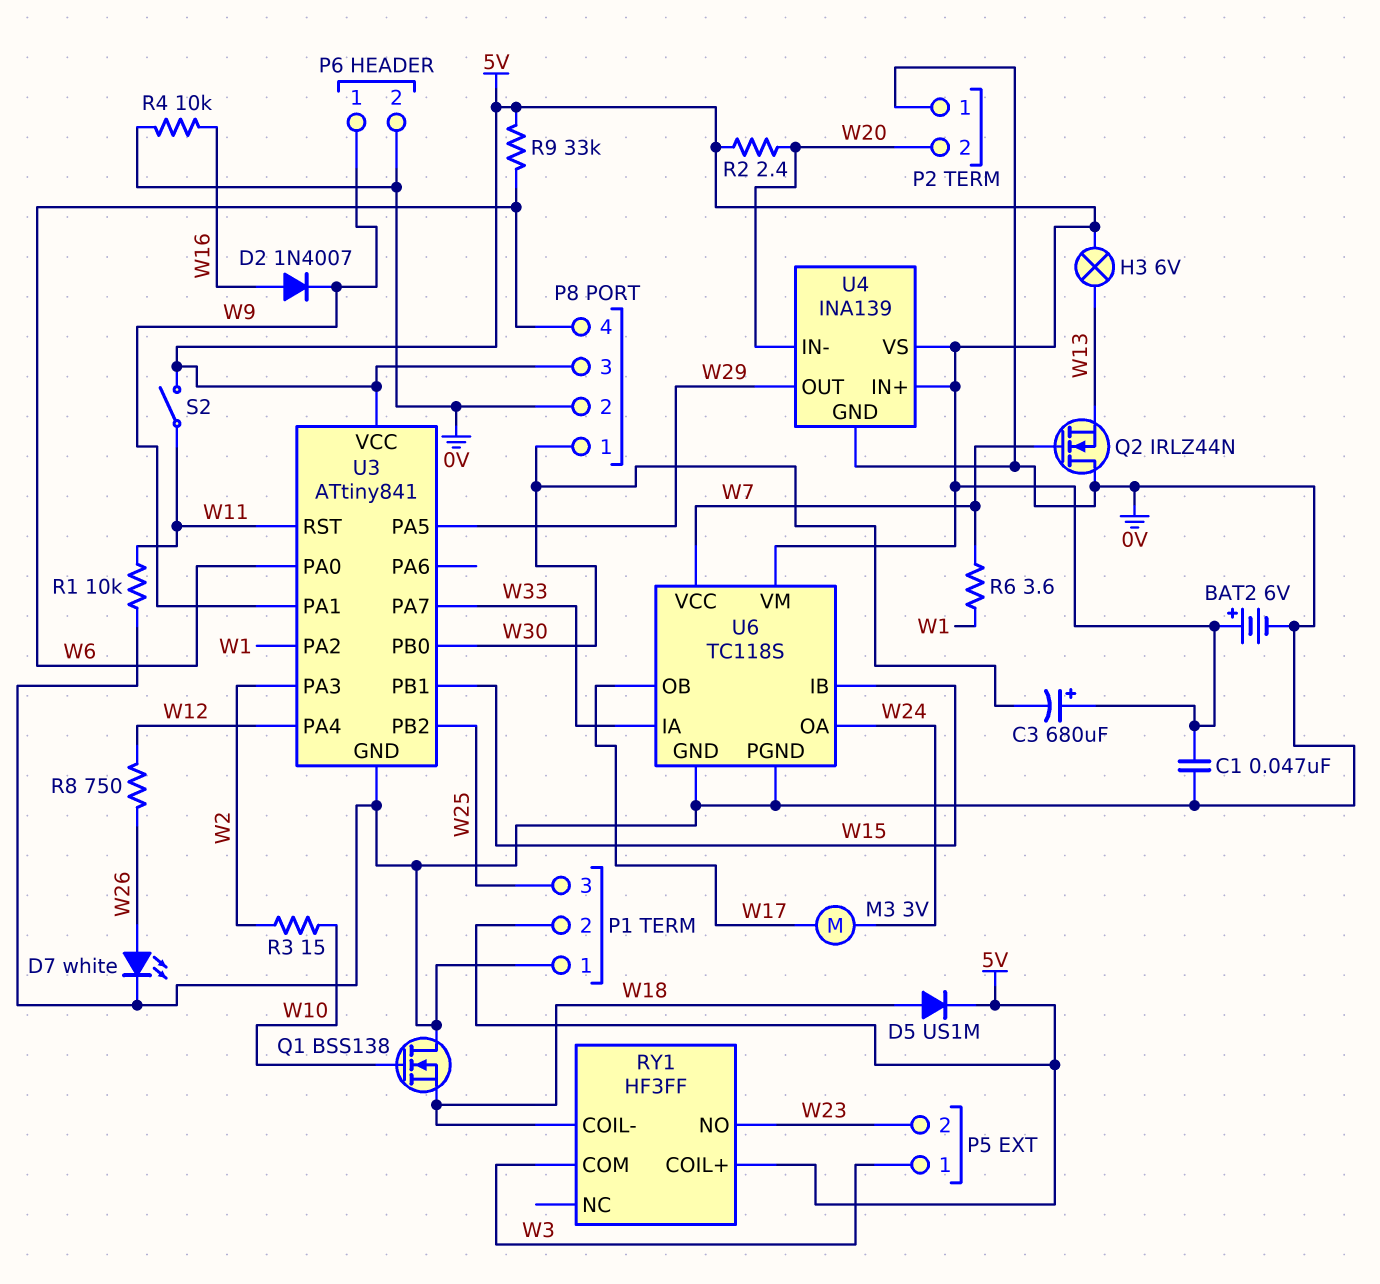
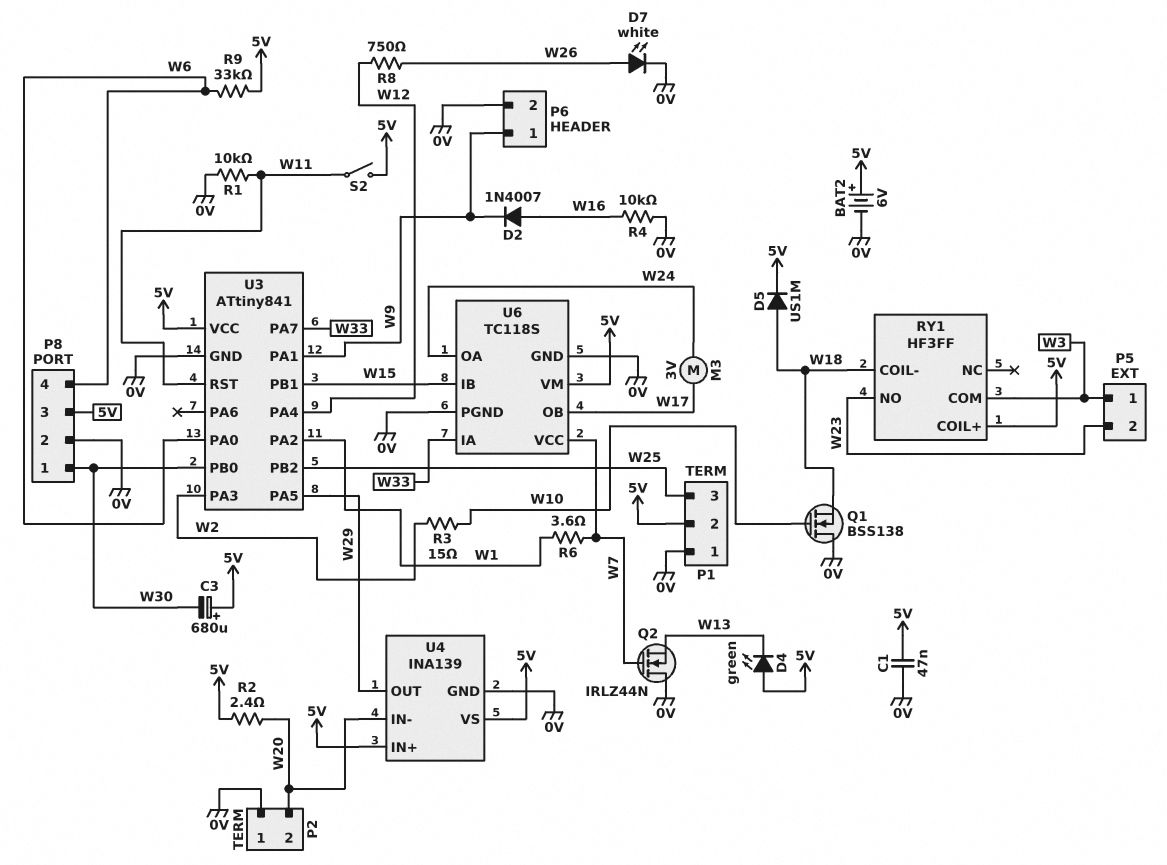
D4: none -> LED green (A 5V, K W13)
H3: lamp 6V (5V, W13) -> none

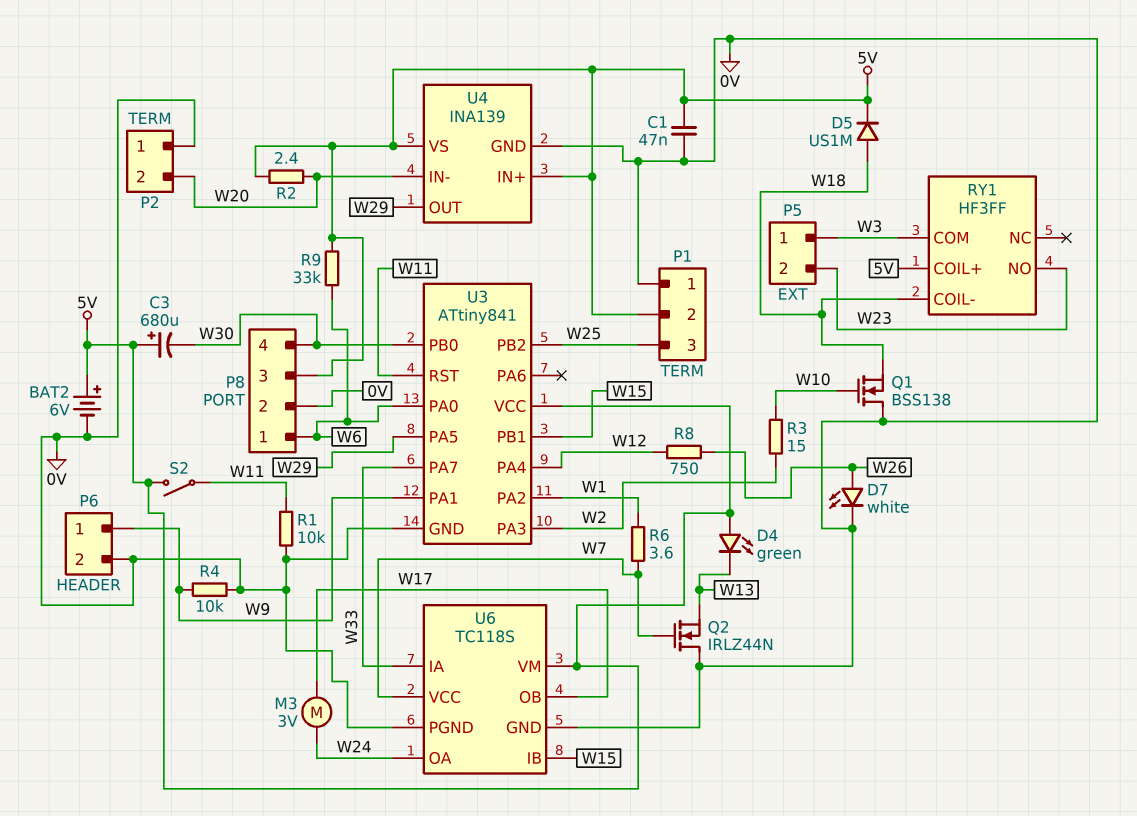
D2: diode 1N4007 (A W16, K W9) -> none
P8 pin 1: W30 -> W6
P8 pin 4: W6 -> W30
R4: 10k (0V, W16) -> 10k (0V, W9)

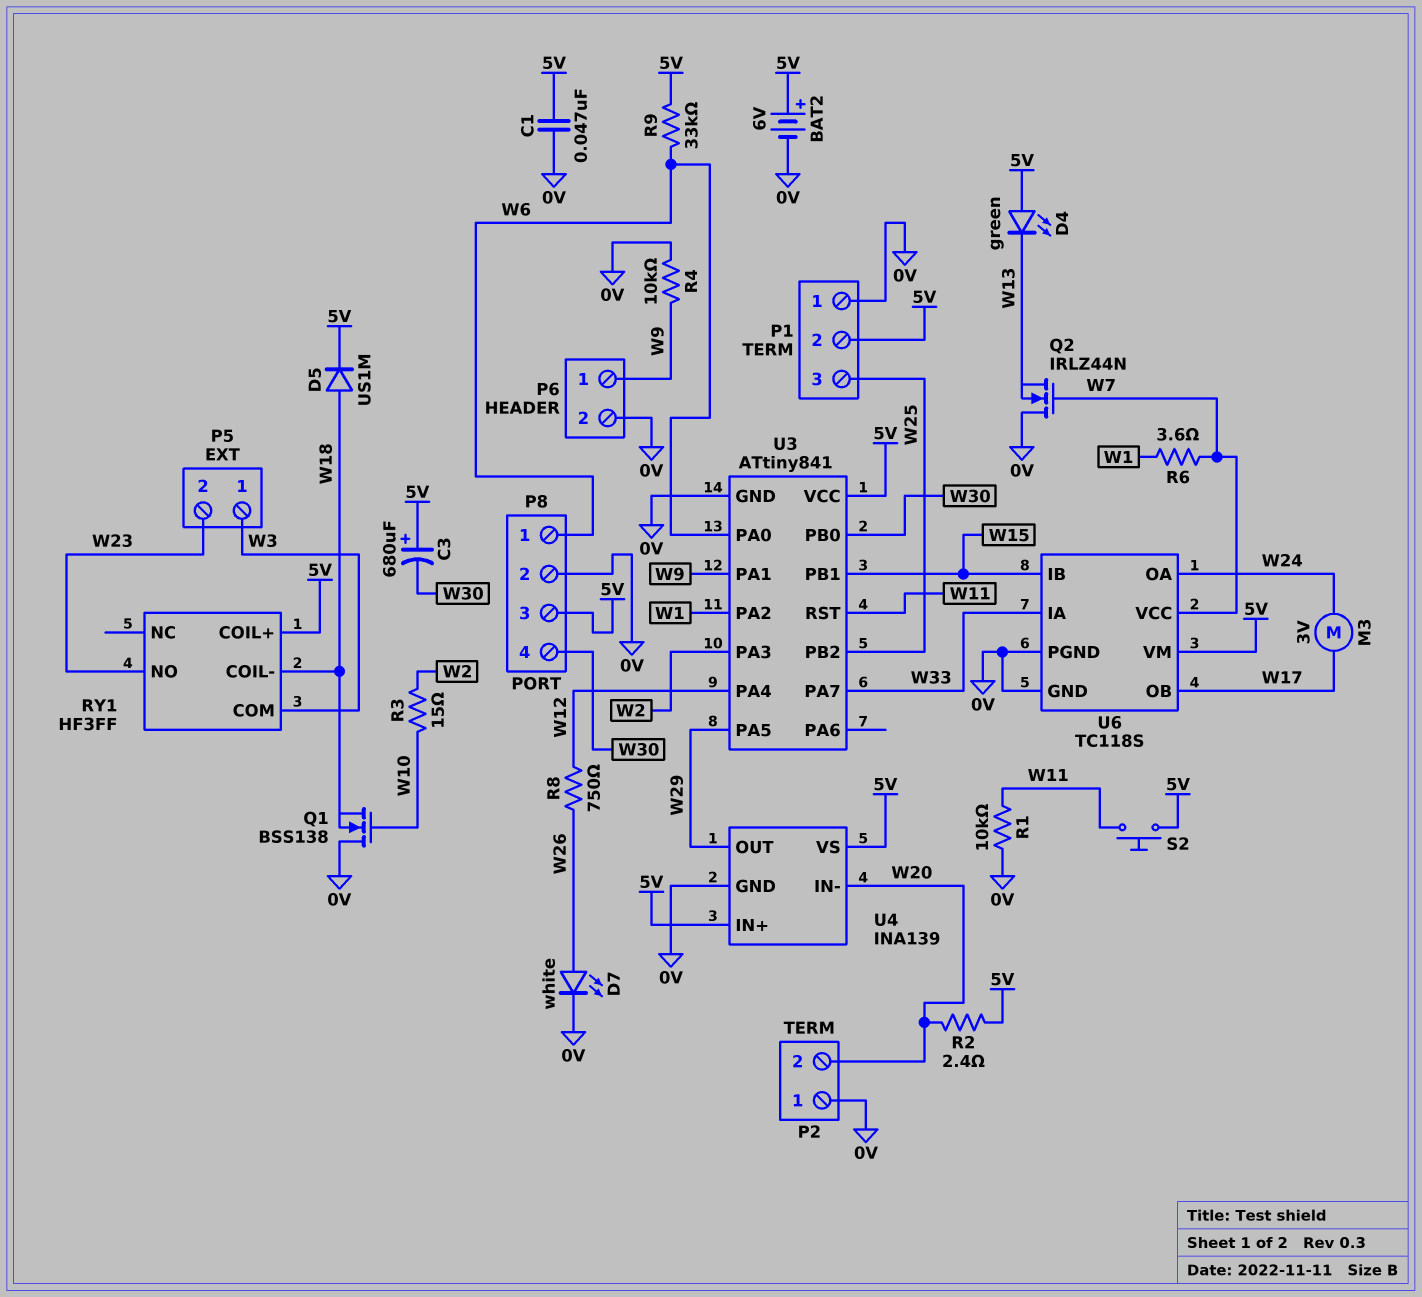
S2: switch (5V, W11) -> button (5V, W11)

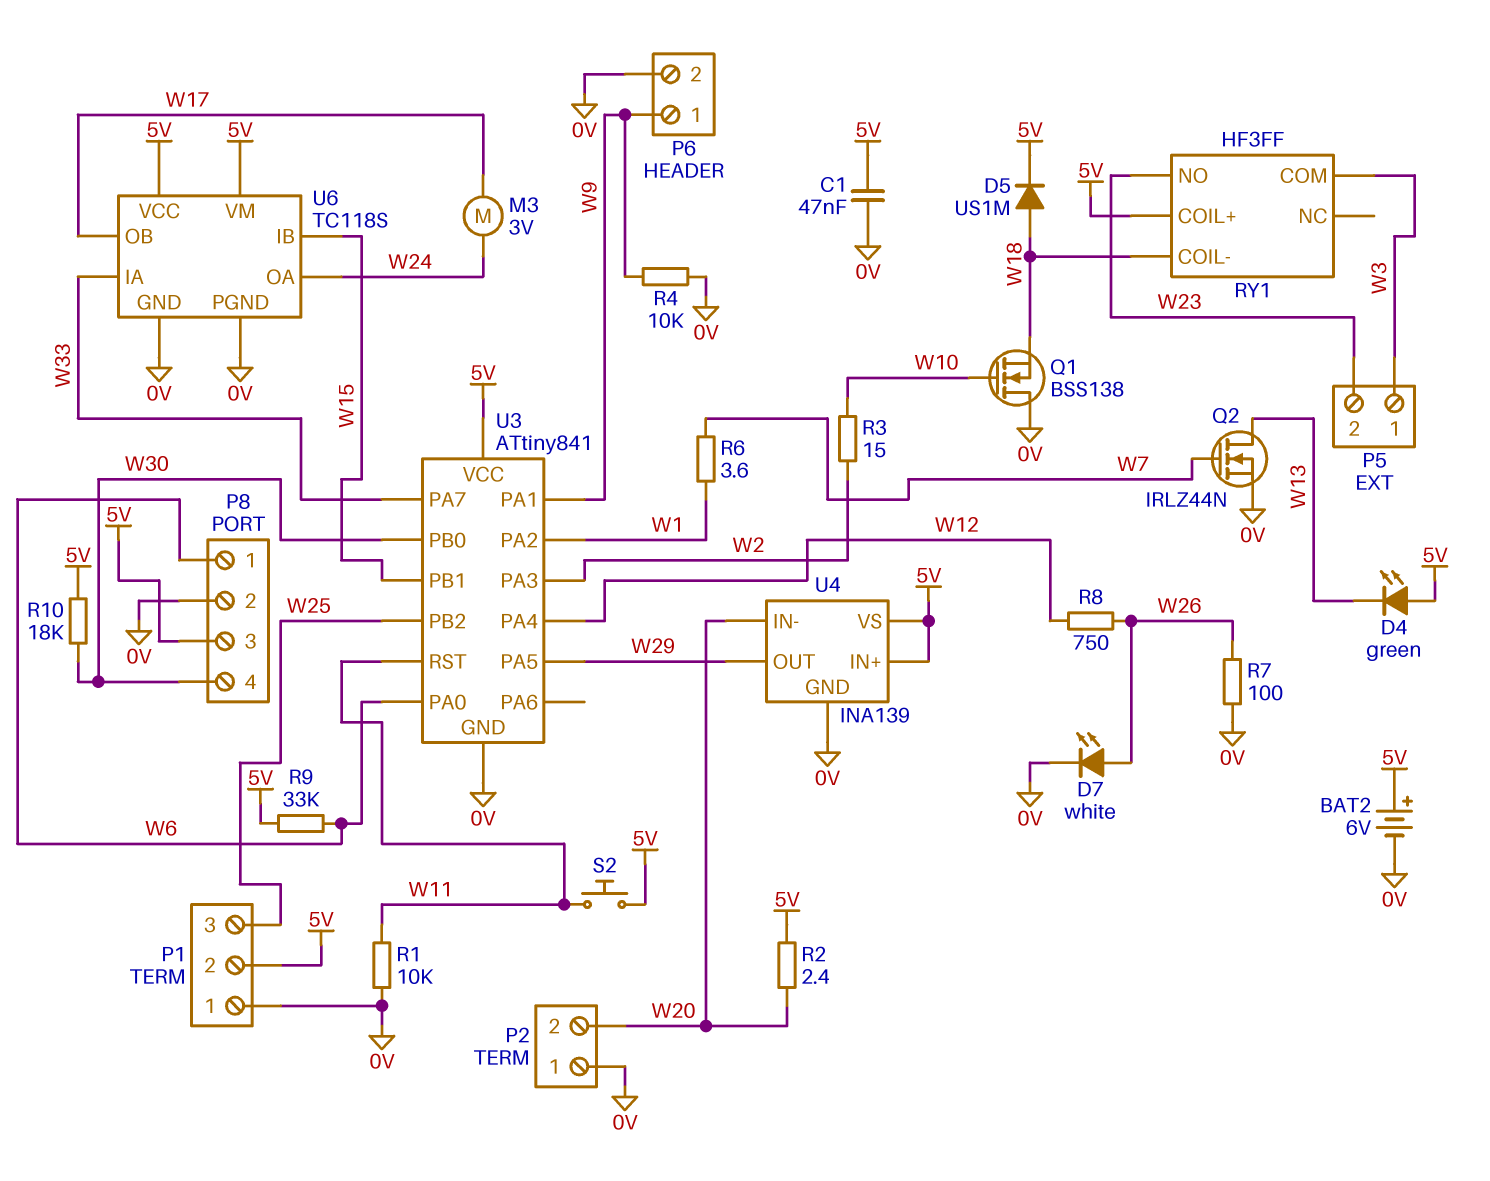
C3: 680uF (plus 5V, minus W30) -> none
Q2: NMOS IRLZ44N (G W7, D 0V, S W13) -> NMOS IRLZ44N (G W7, D W13, S 0V)
R7: none -> 100 (0V, W26)
R10: none -> 18k (5V, W30)
U6 pin VCC: W7 -> 5V

